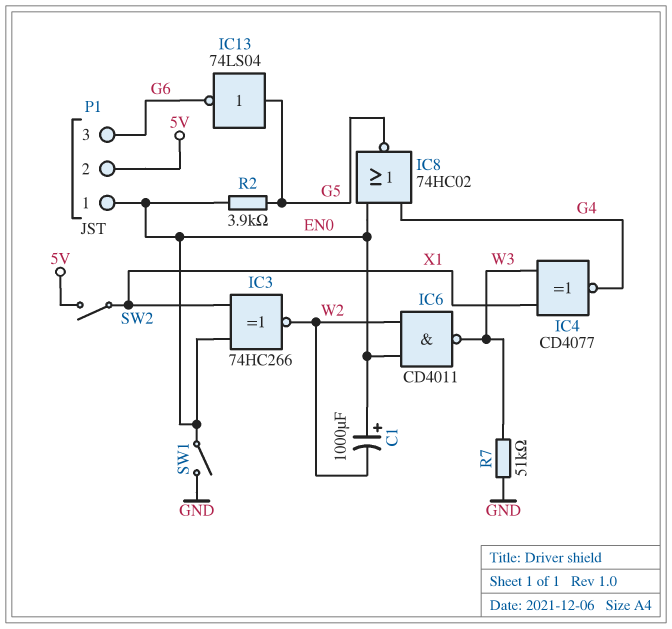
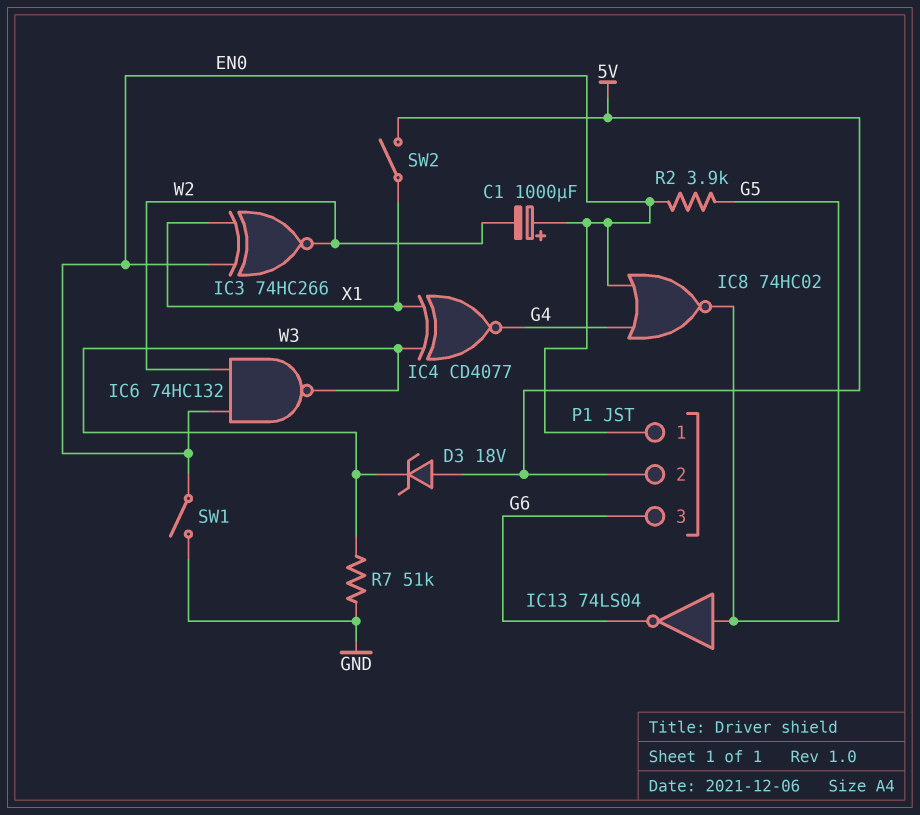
D3: none -> zener 18V (A 5V, K W3)
IC6: NAND CD4011 (in EN0, in W2, out W3) -> NAND 74HC132 (in EN0, in W2, out W3)

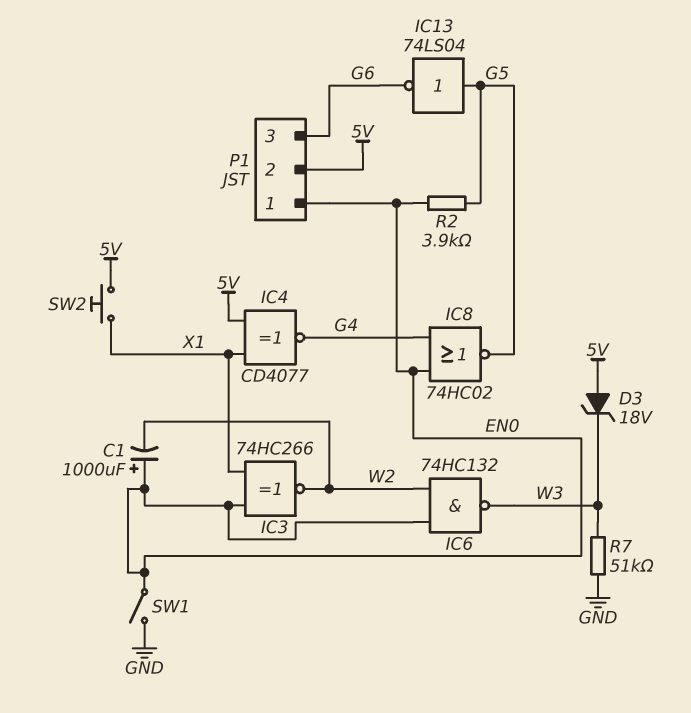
IC4: XNOR CD4077 (in W3, in X1, out G4) -> XNOR CD4077 (in 5V, in X1, out G4)
SW2: switch (5V, X1) -> button (5V, X1)

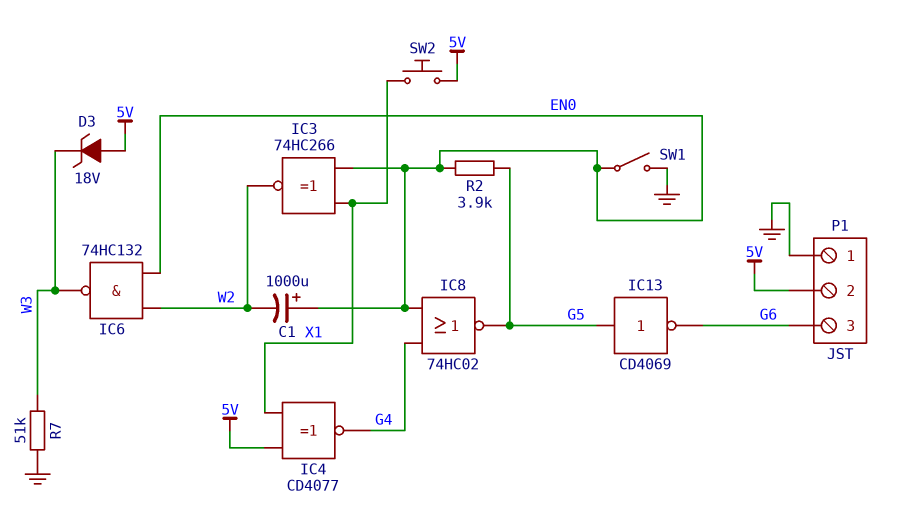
IC13: NOT 74LS04 (in G5, out G6) -> NOT CD4069 (in G5, out G6)
P1 pin 1: EN0 -> GND

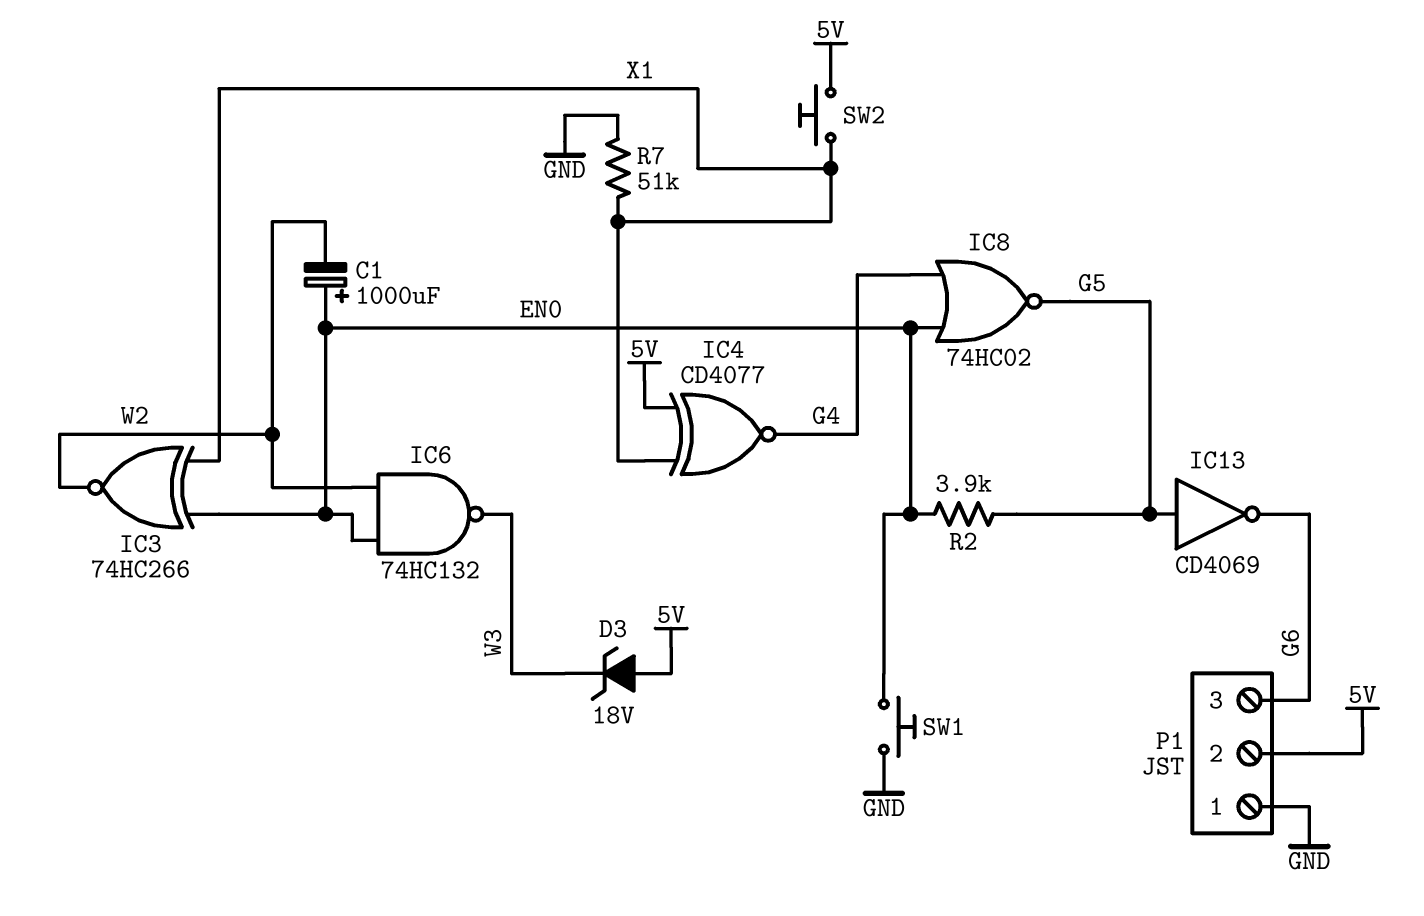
R7: 51k (GND, W3) -> 51k (GND, X1)
SW1: switch (EN0, GND) -> button (EN0, GND)

